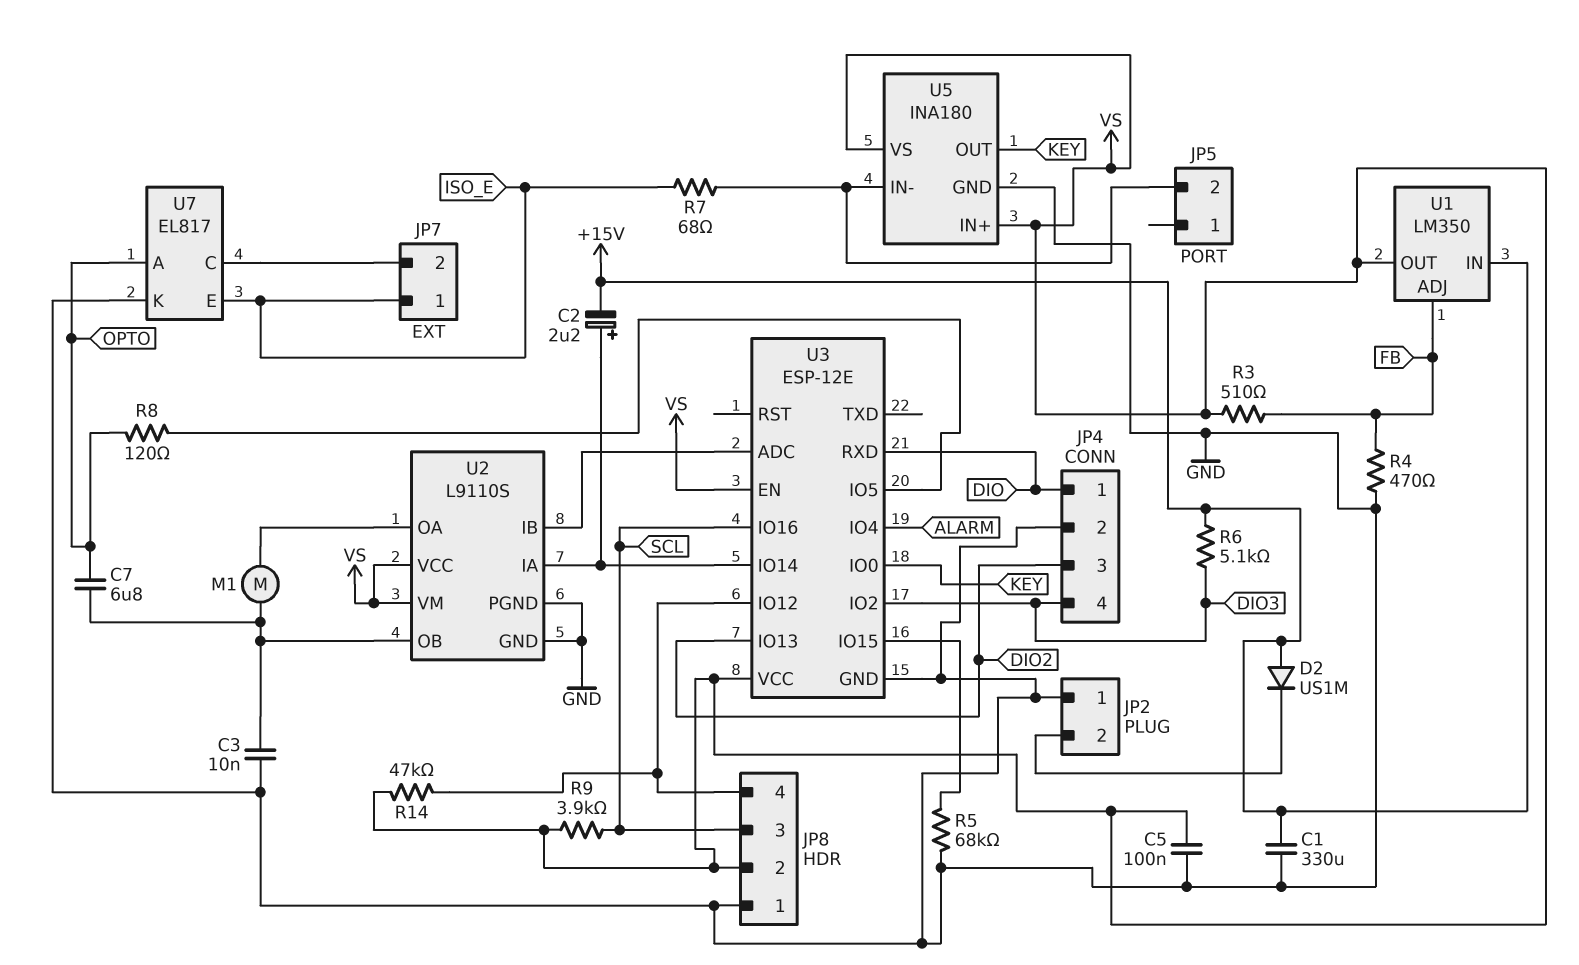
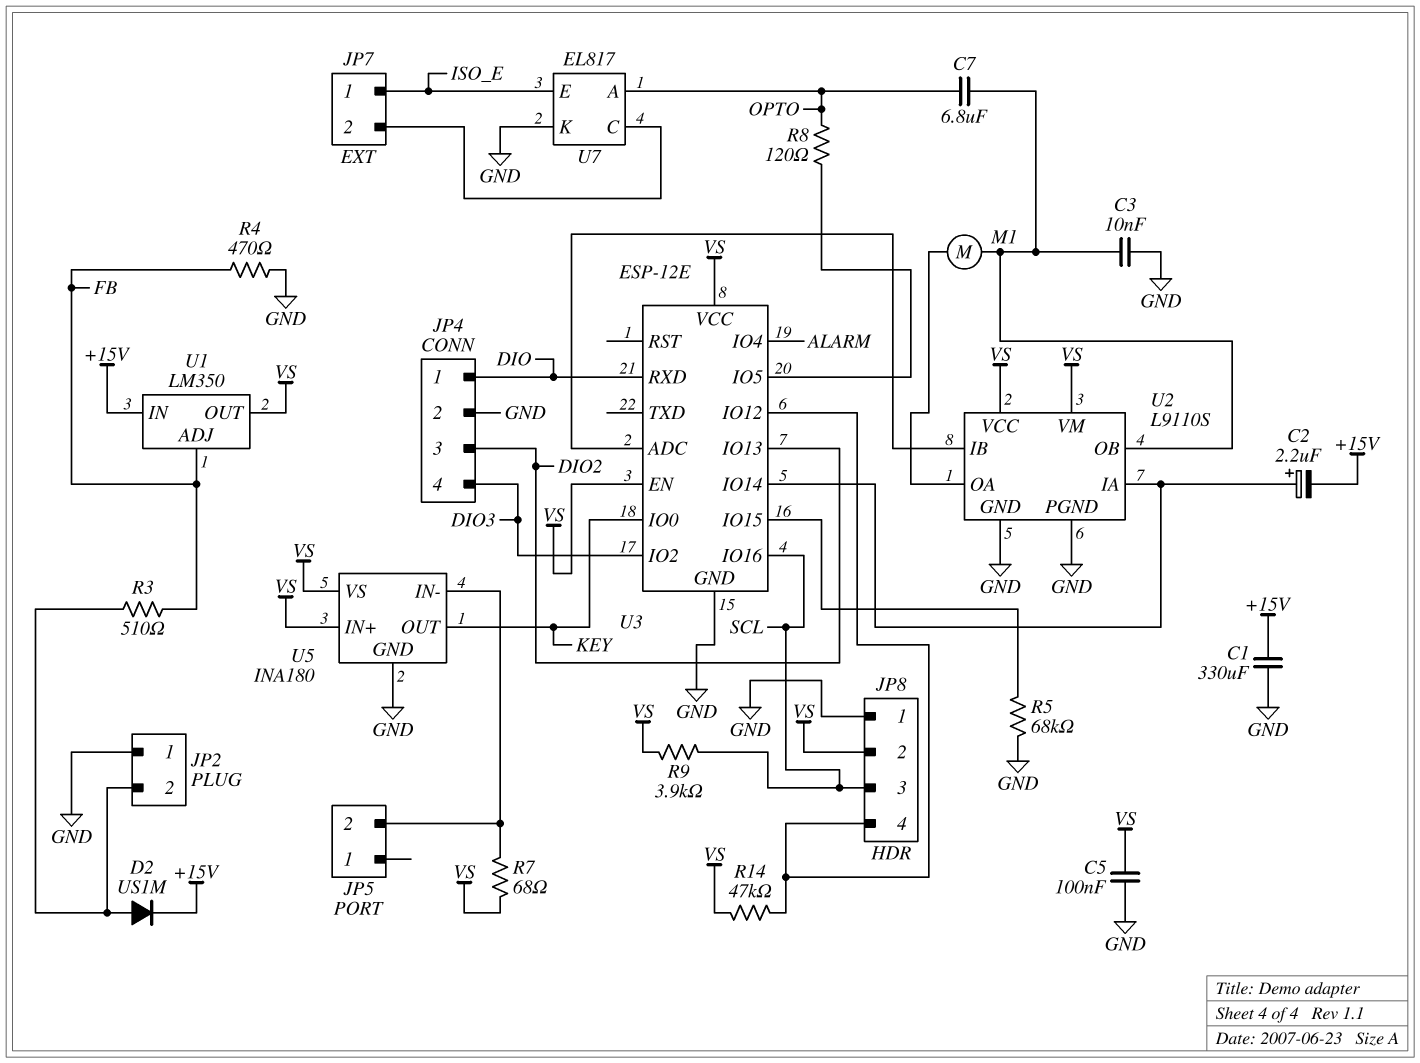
D2: diode US1M (A +15V, K JP2/2) -> diode US1M (A JP2/2, K +15V)
R3: 510 (FB, VS) -> 510 (FB, JP2/2)
R6: 5.1k (+15V, DIO3) -> none
R7: 68 (ISO_E, JP5/2) -> 68 (JP5/2, VS)

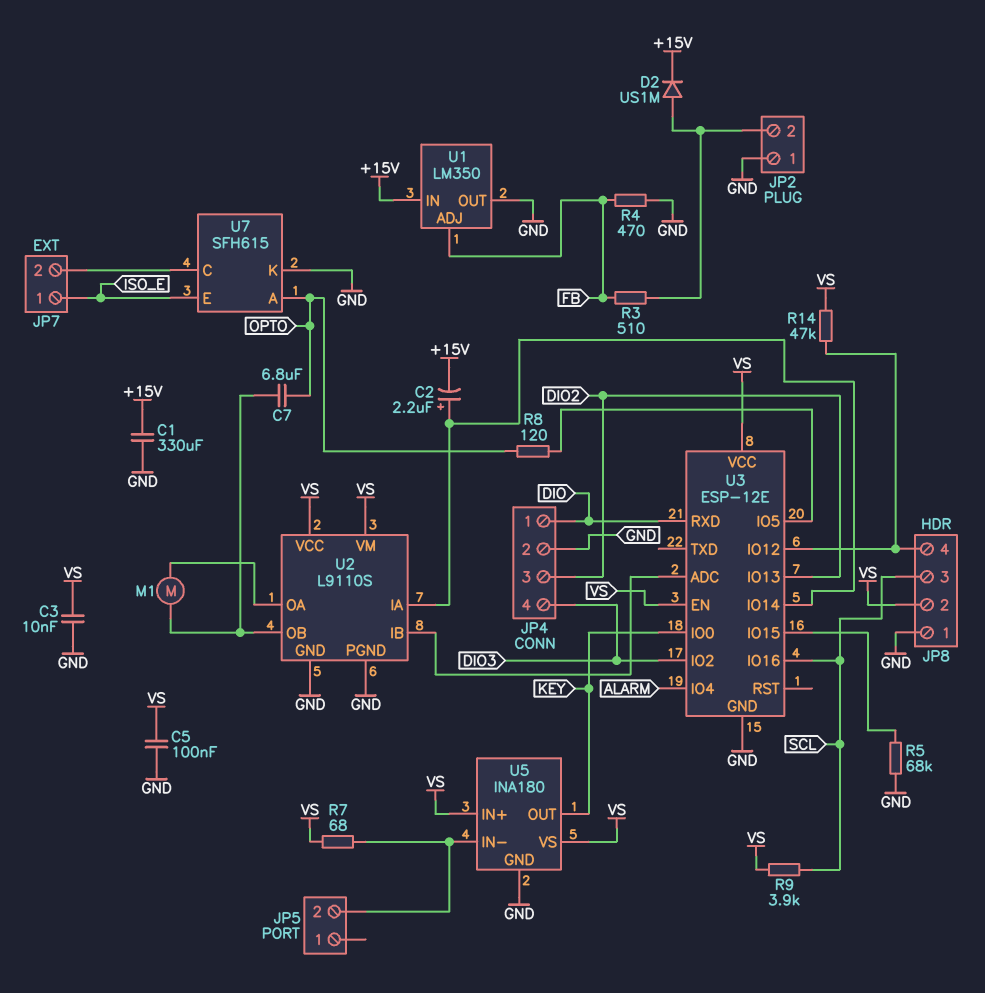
C3: 10nF (GND, U2/OB) -> 10nF (GND, VS)
U1 pin OUT: VS -> GND
U7: EL817 -> SFH615

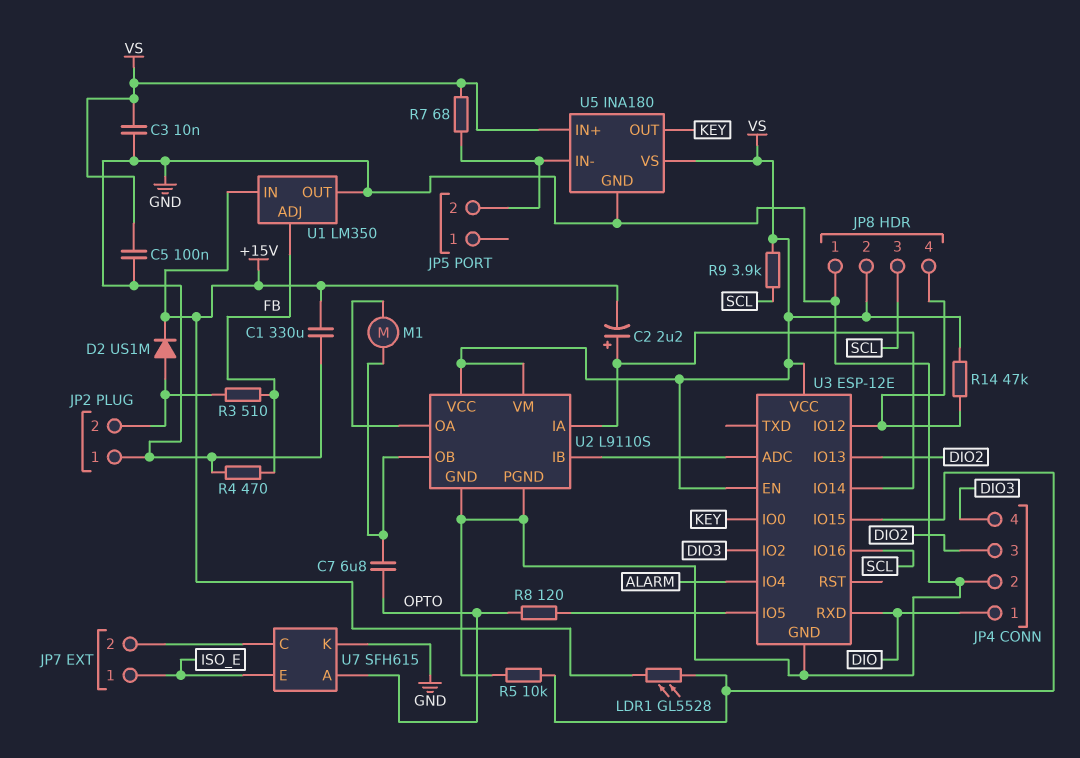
LDR1: none -> GL5528 (+15V, U3/IO15)
R5: 68k (GND, U3/IO15) -> 10k (GND, U3/IO15)

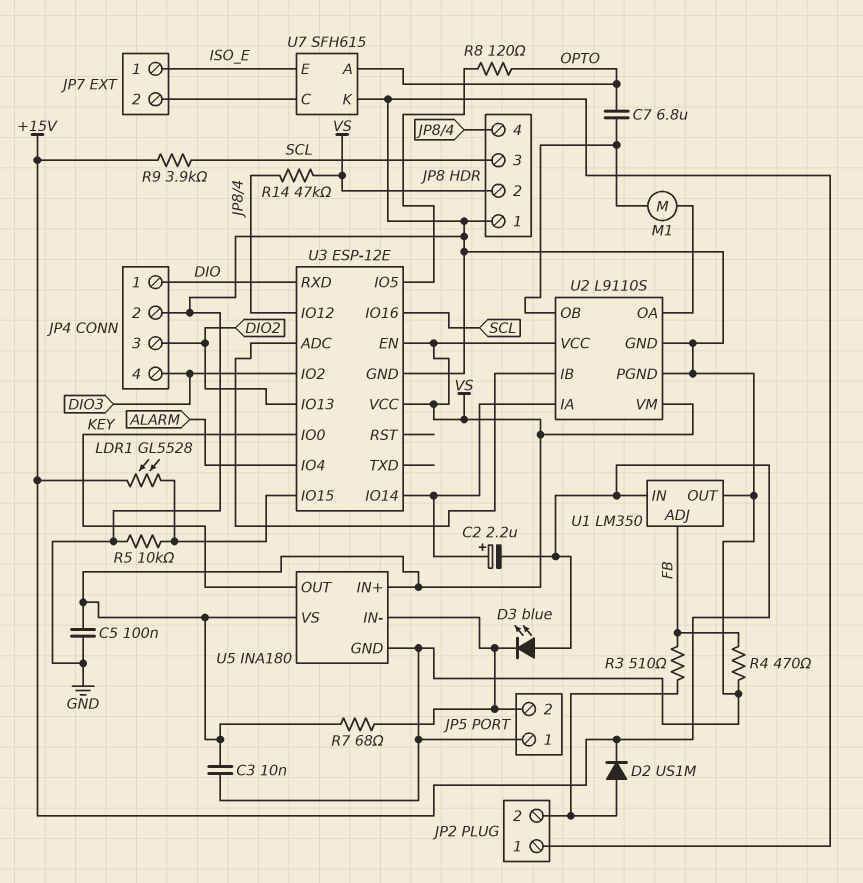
C1: 330uF (+15V, GND) -> none
D3: none -> LED blue (A +15V, K JP5/2)
JP5 pin 1: none -> GND
R9: 3.9k (SCL, VS) -> 3.9k (+15V, SCL)

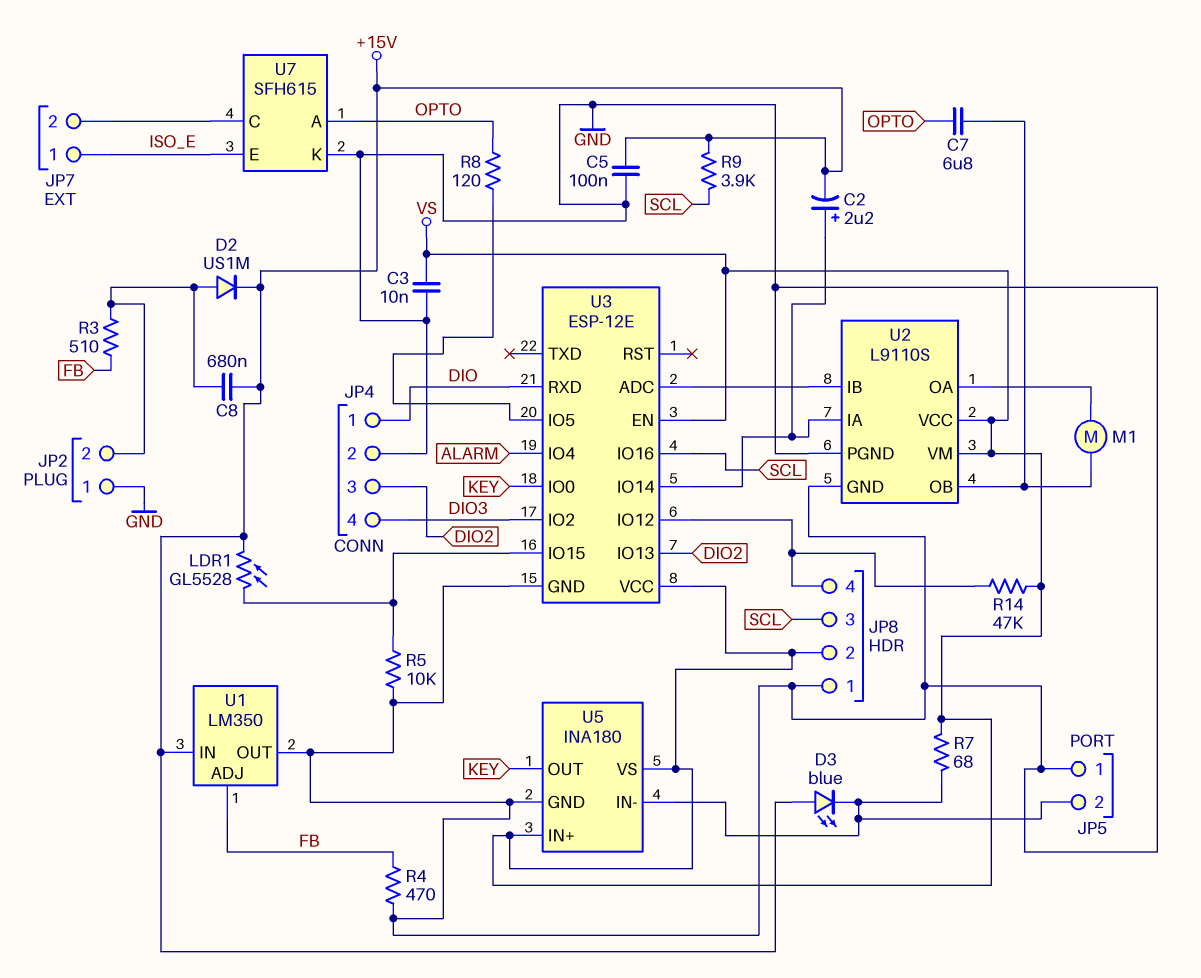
C5: 100nF (GND, VS) -> 100nF (+15V, GND)
C8: none -> 680nF (+15V, JP2/2)

